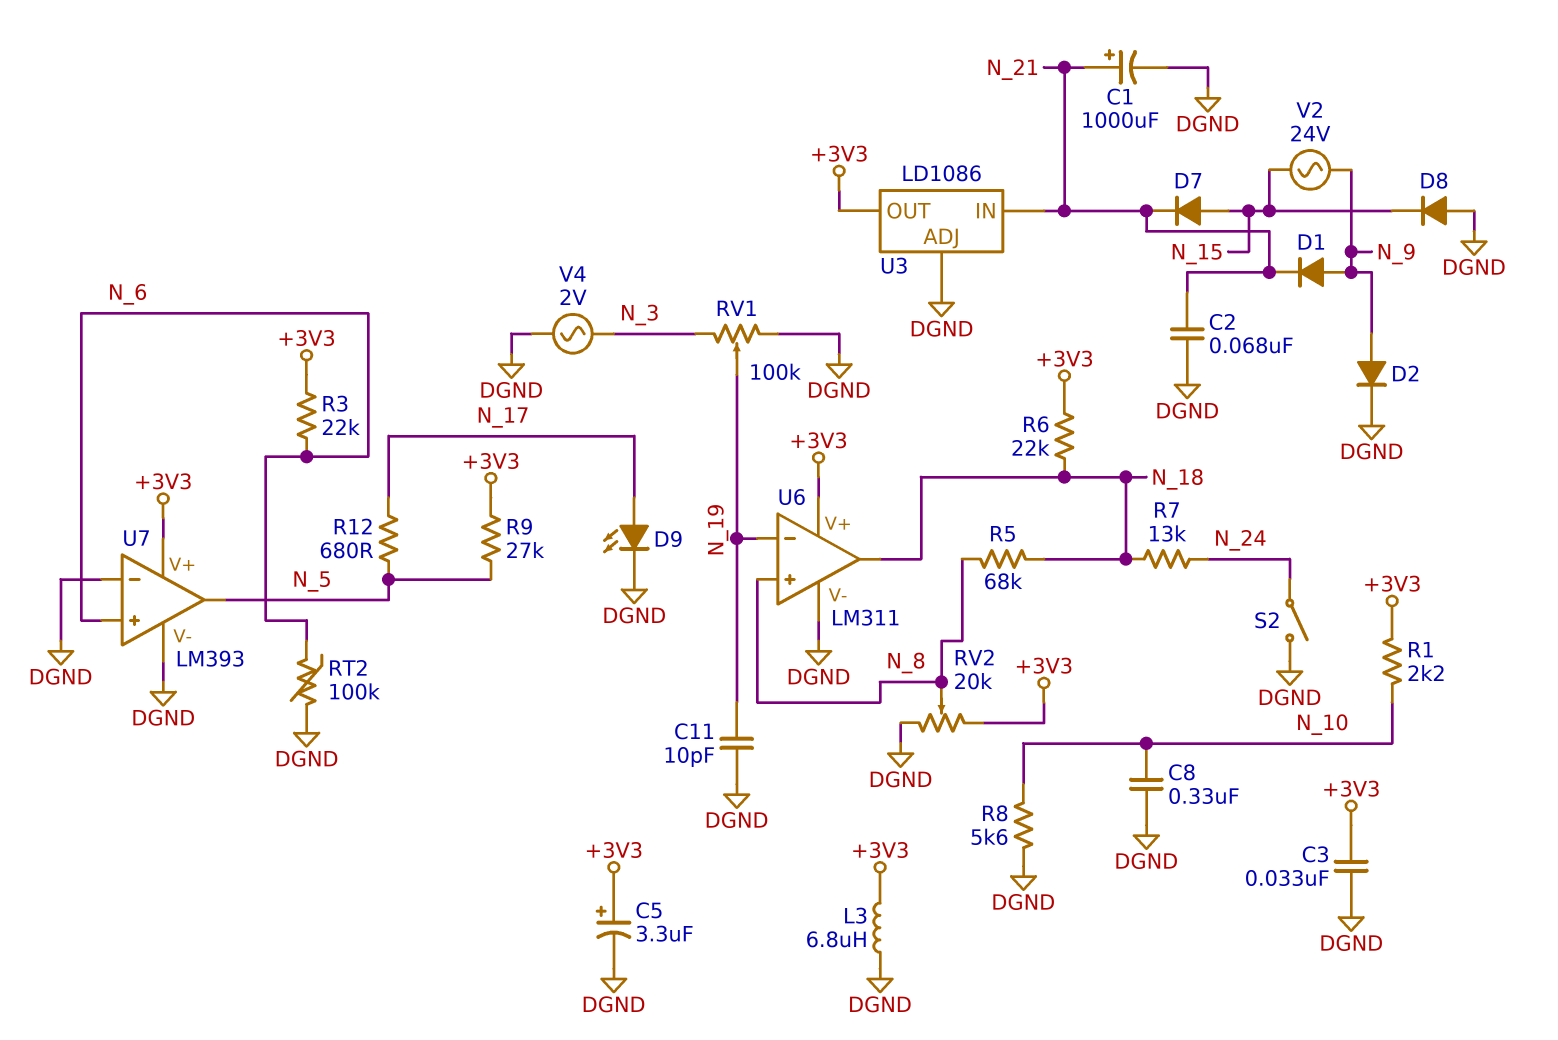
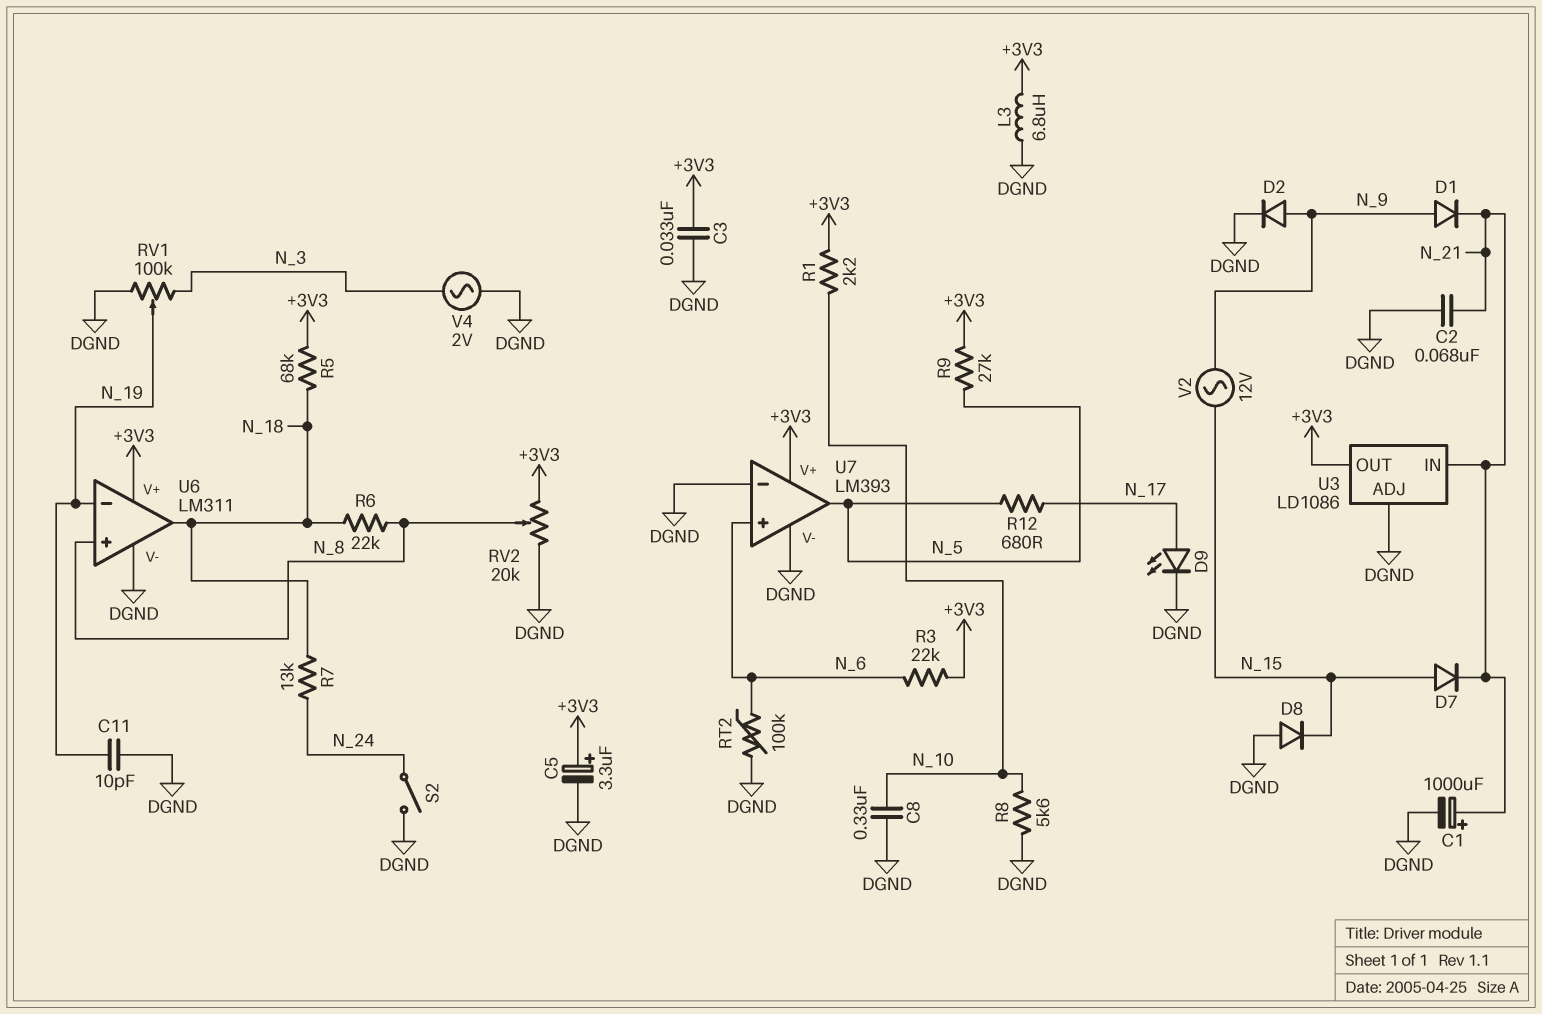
R5: 68k (N_8, N_18) -> 68k (+3V3, N_18)
R6: 22k (+3V3, N_18) -> 22k (N_8, N_18)
V2: AC 24V (N_9, N_15) -> AC 12V (N_9, N_15)

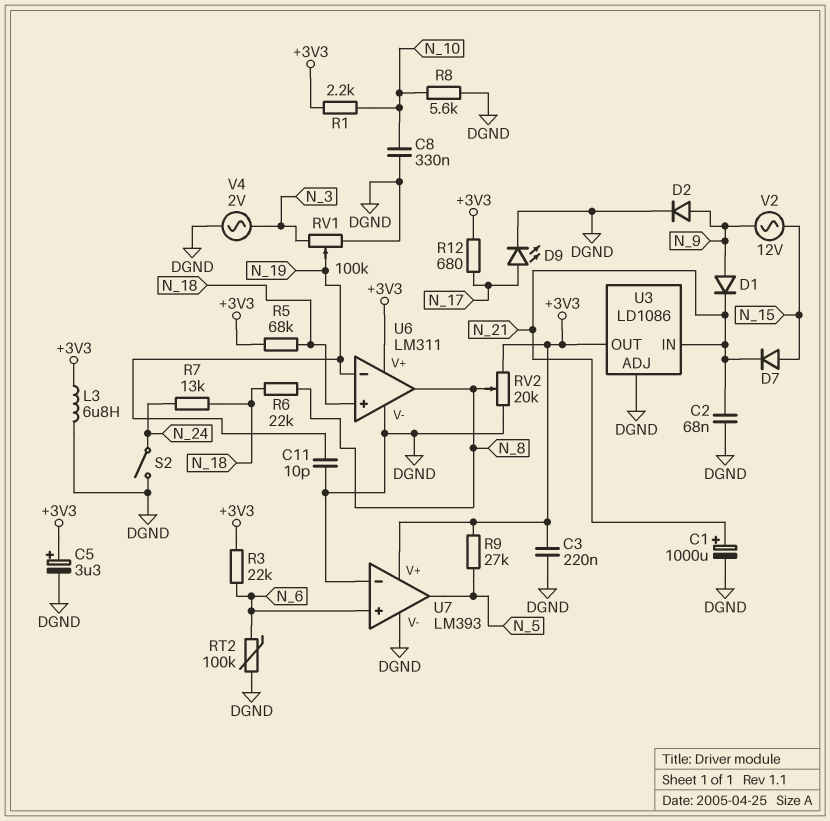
C3: 33nF (+3V3, DGND) -> 220nF (+3V3, DGND)
D8: diode (A DGND, K N_15) -> none
R12: 680 (N_5, N_17) -> 680 (+3V3, N_17)
U6 pin in+: N_8 -> N_18
U6 pin out: N_18 -> N_8

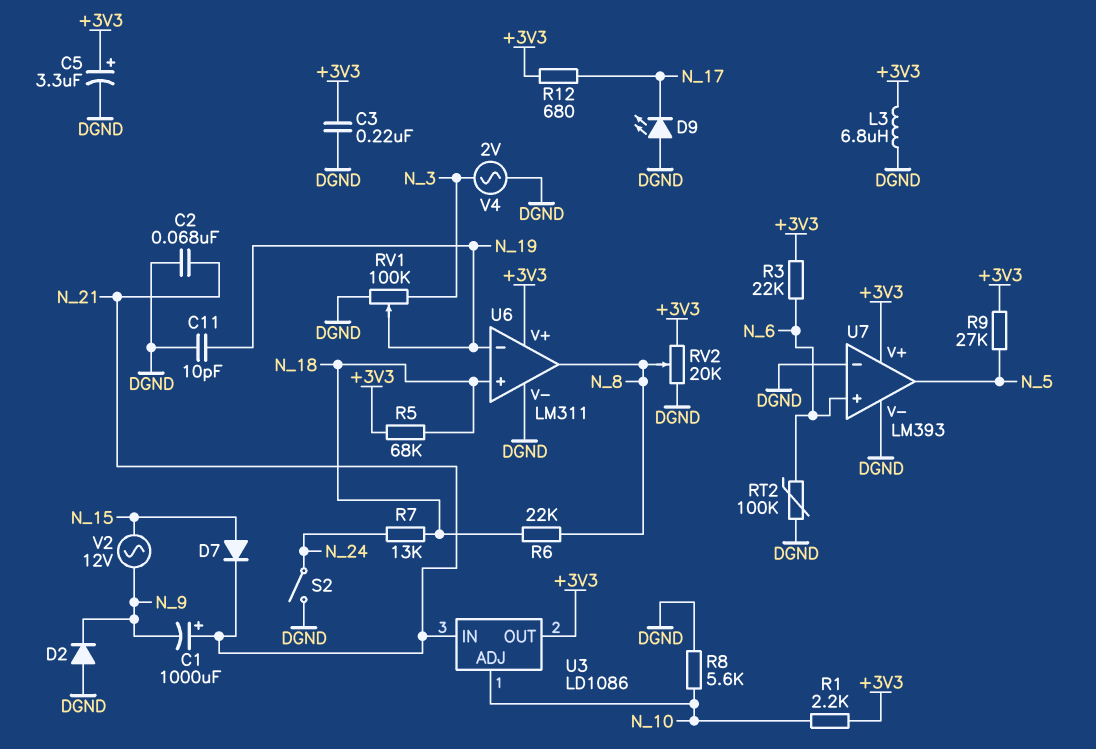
C1: 1000uF (plus N_21, minus DGND) -> 1000uF (plus N_21, minus N_9)
C8: 330nF (DGND, N_10) -> none
D1: diode (A N_9, K N_21) -> none
D2: diode (A N_9, K DGND) -> diode (A DGND, K N_9)
D9: LED (A N_17, K DGND) -> LED (A DGND, K N_17)
U3 pin ADJ: DGND -> N_10

